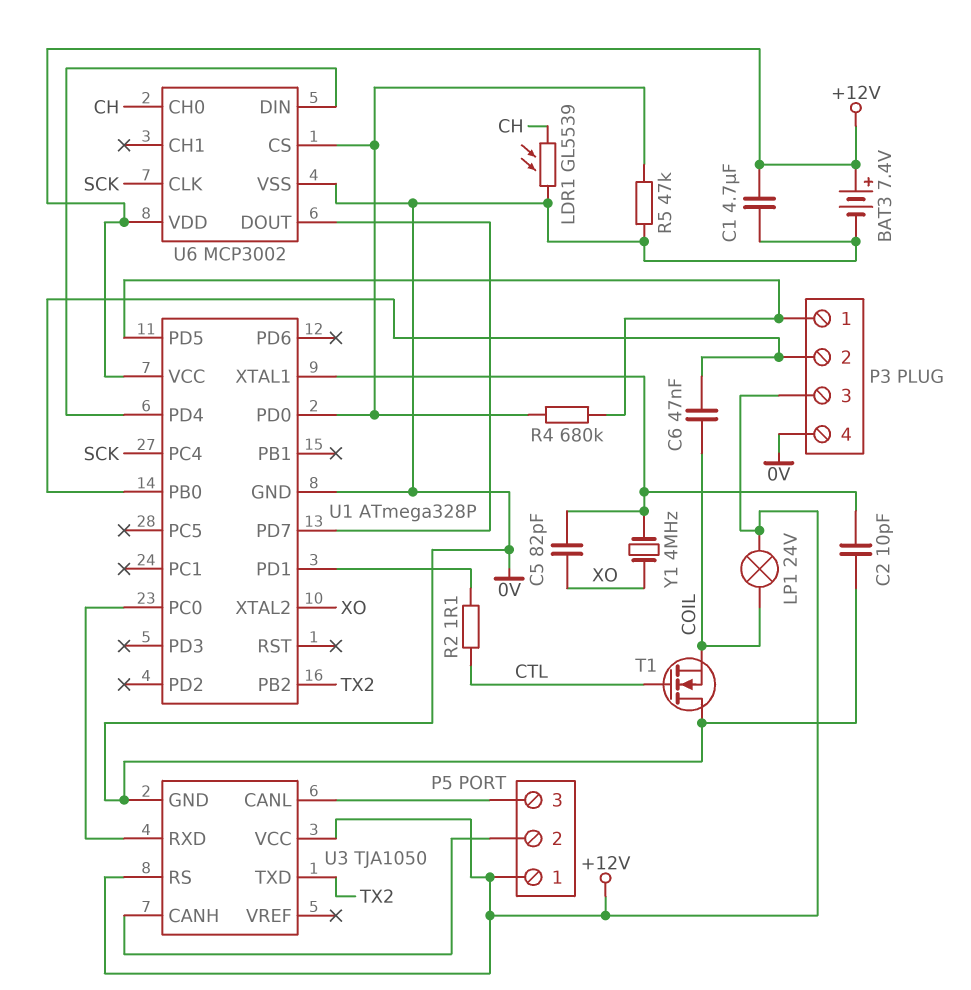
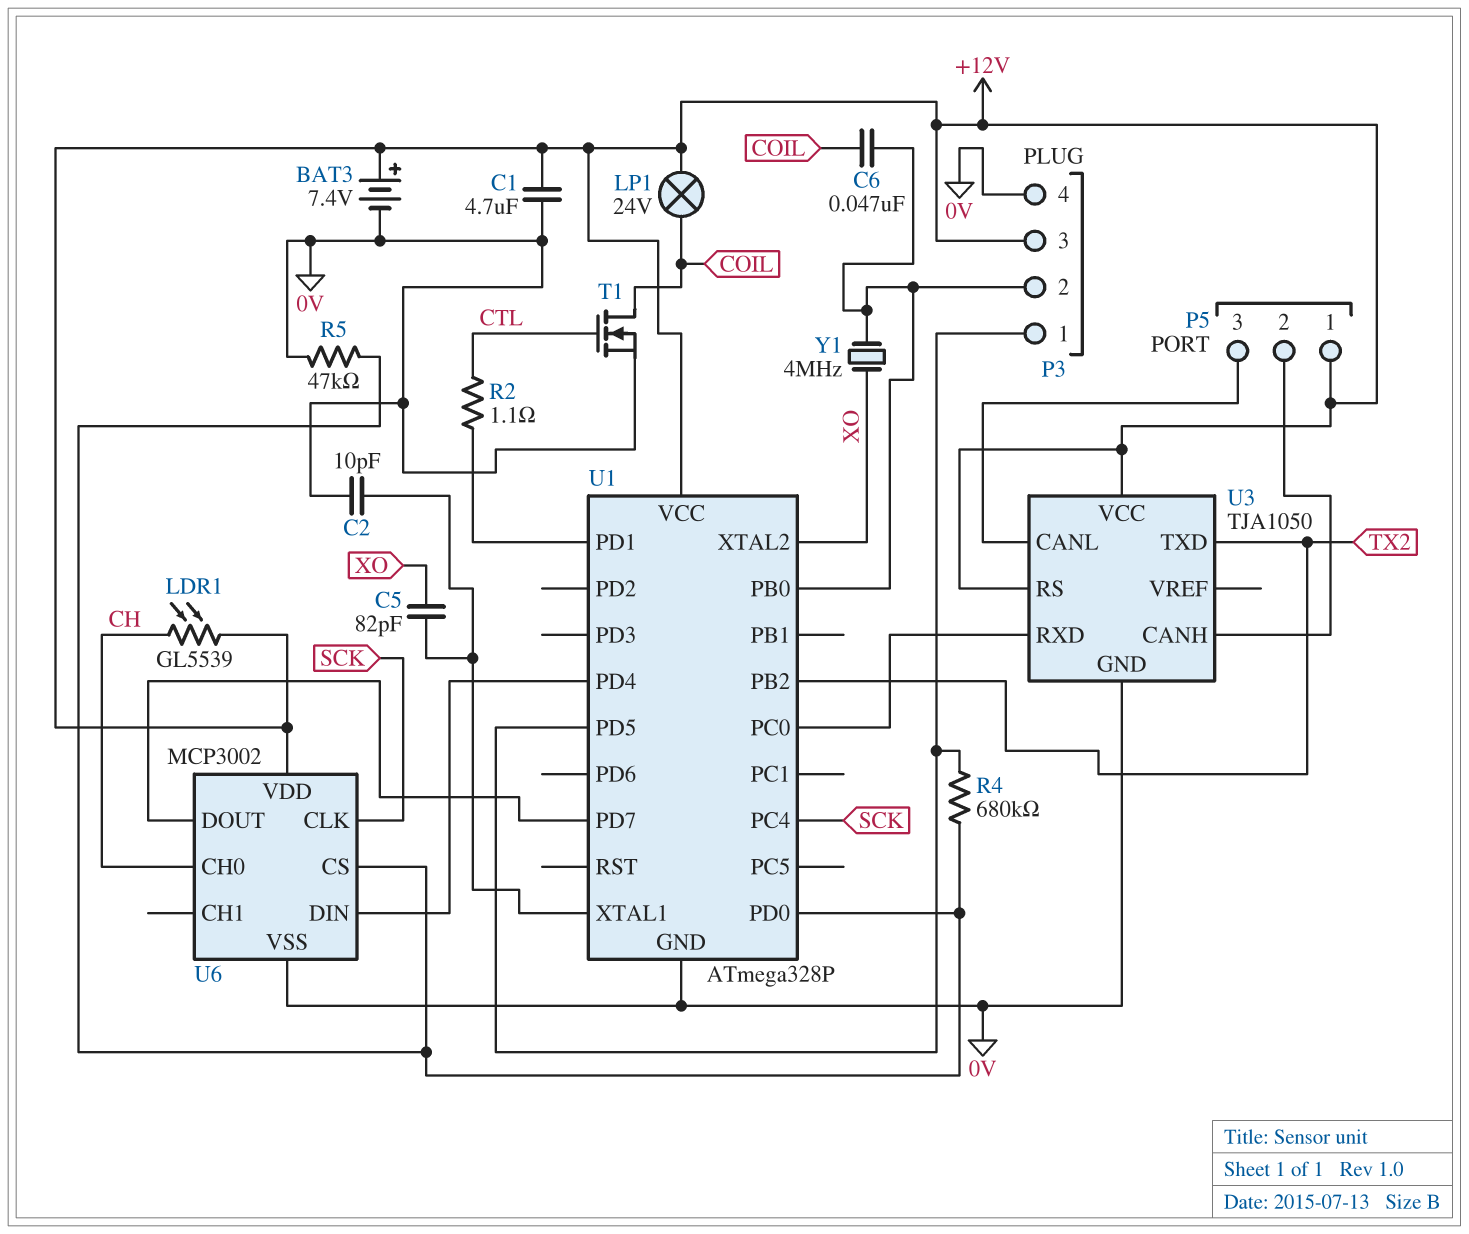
LDR1: GL5539 (0V, CH) -> GL5539 (+12V, CH)
T1: NMOS (G CTL, D 0V, S COIL) -> NMOS (G CTL, D COIL, S 0V)
Y1: 4MHz (U1/XTAL1, XO) -> 4MHz (P3/2, XO)

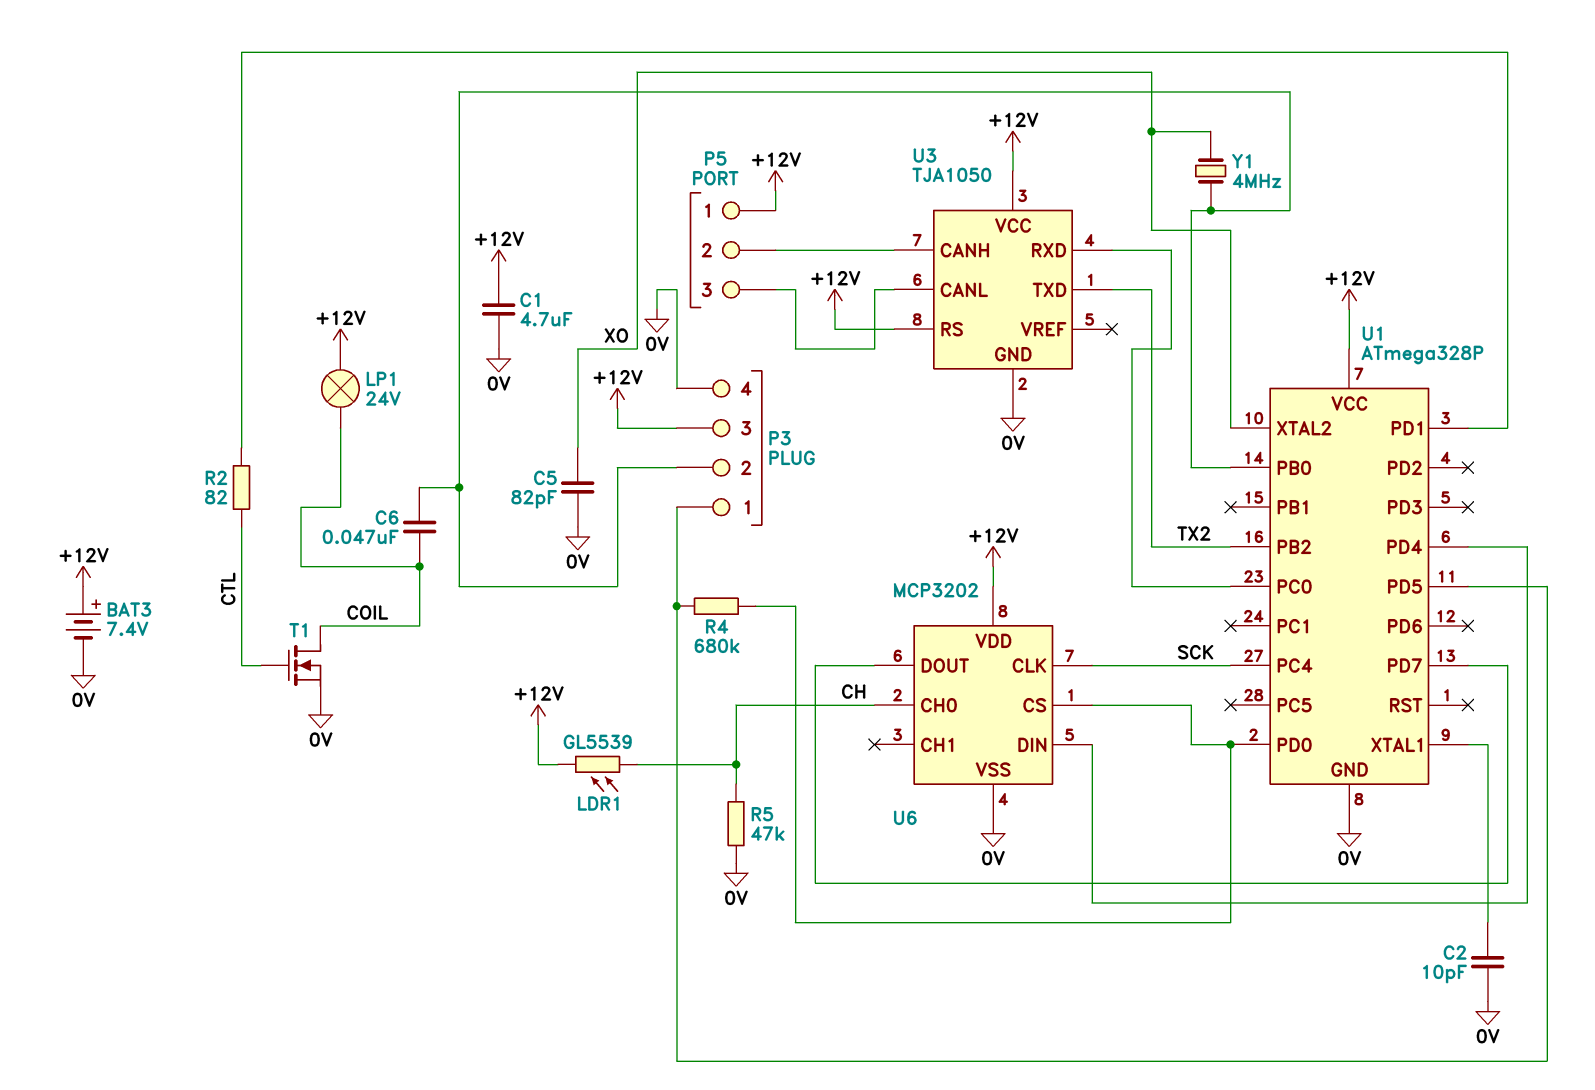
C5: 82pF (U1/XTAL1, XO) -> 82pF (0V, XO)
R2: 1.1 (CTL, U1/PD1) -> 82 (CTL, U1/PD1)
R5: 47k (0V, U1/PD0) -> 47k (0V, CH)
U6: MCP3002 -> MCP3202

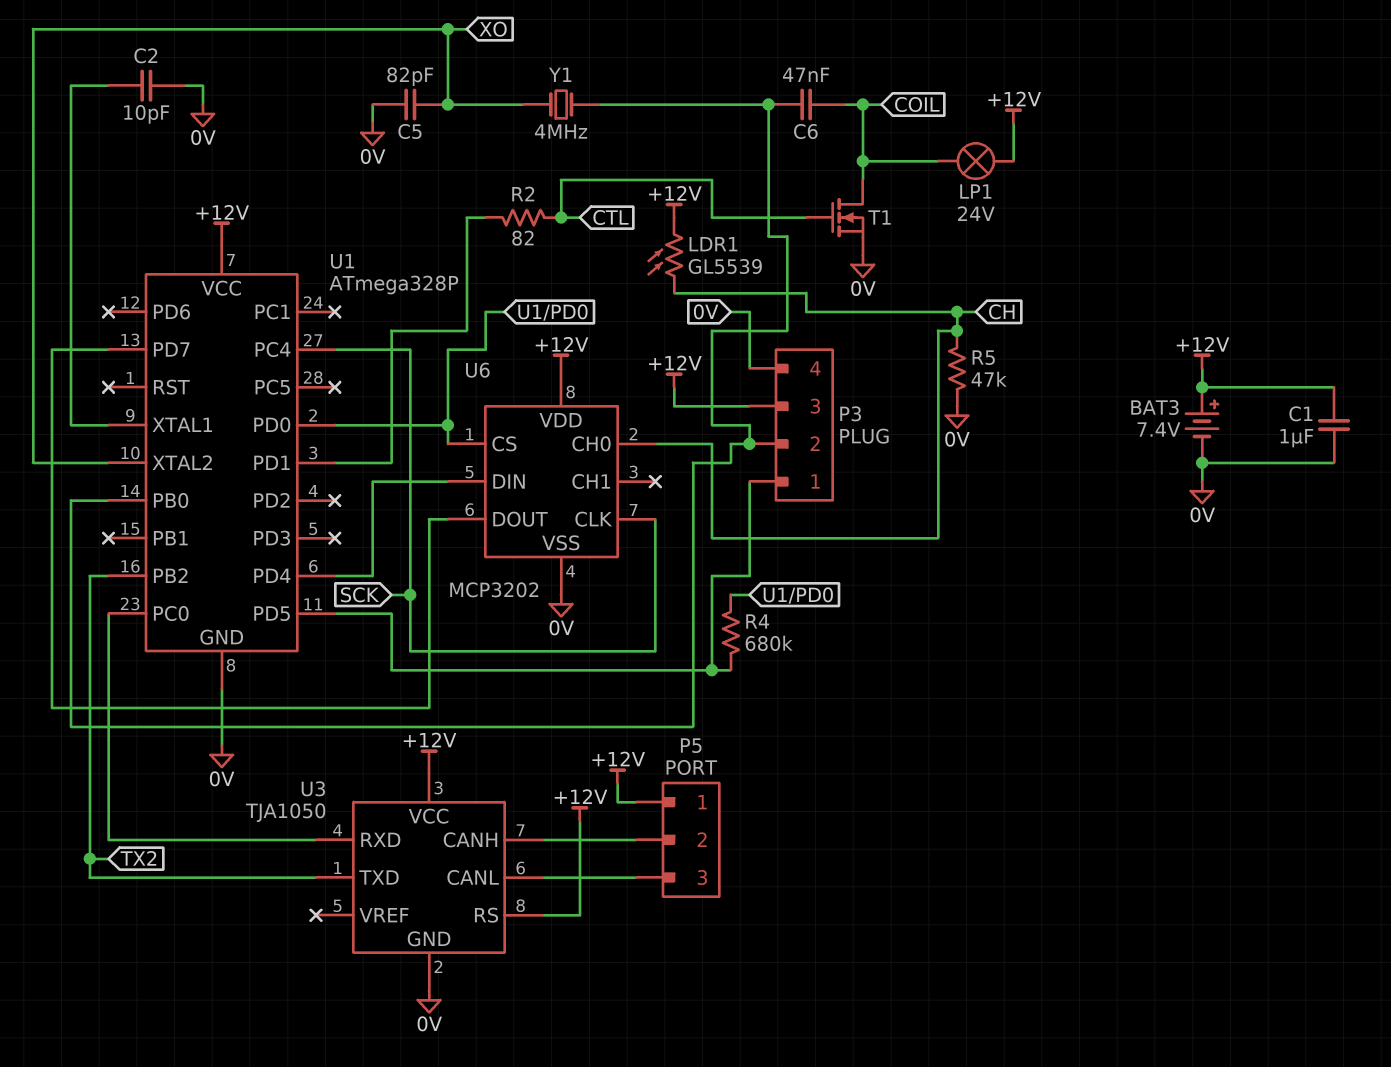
C1: 4.7uF (+12V, 0V) -> 1uF (+12V, 0V)

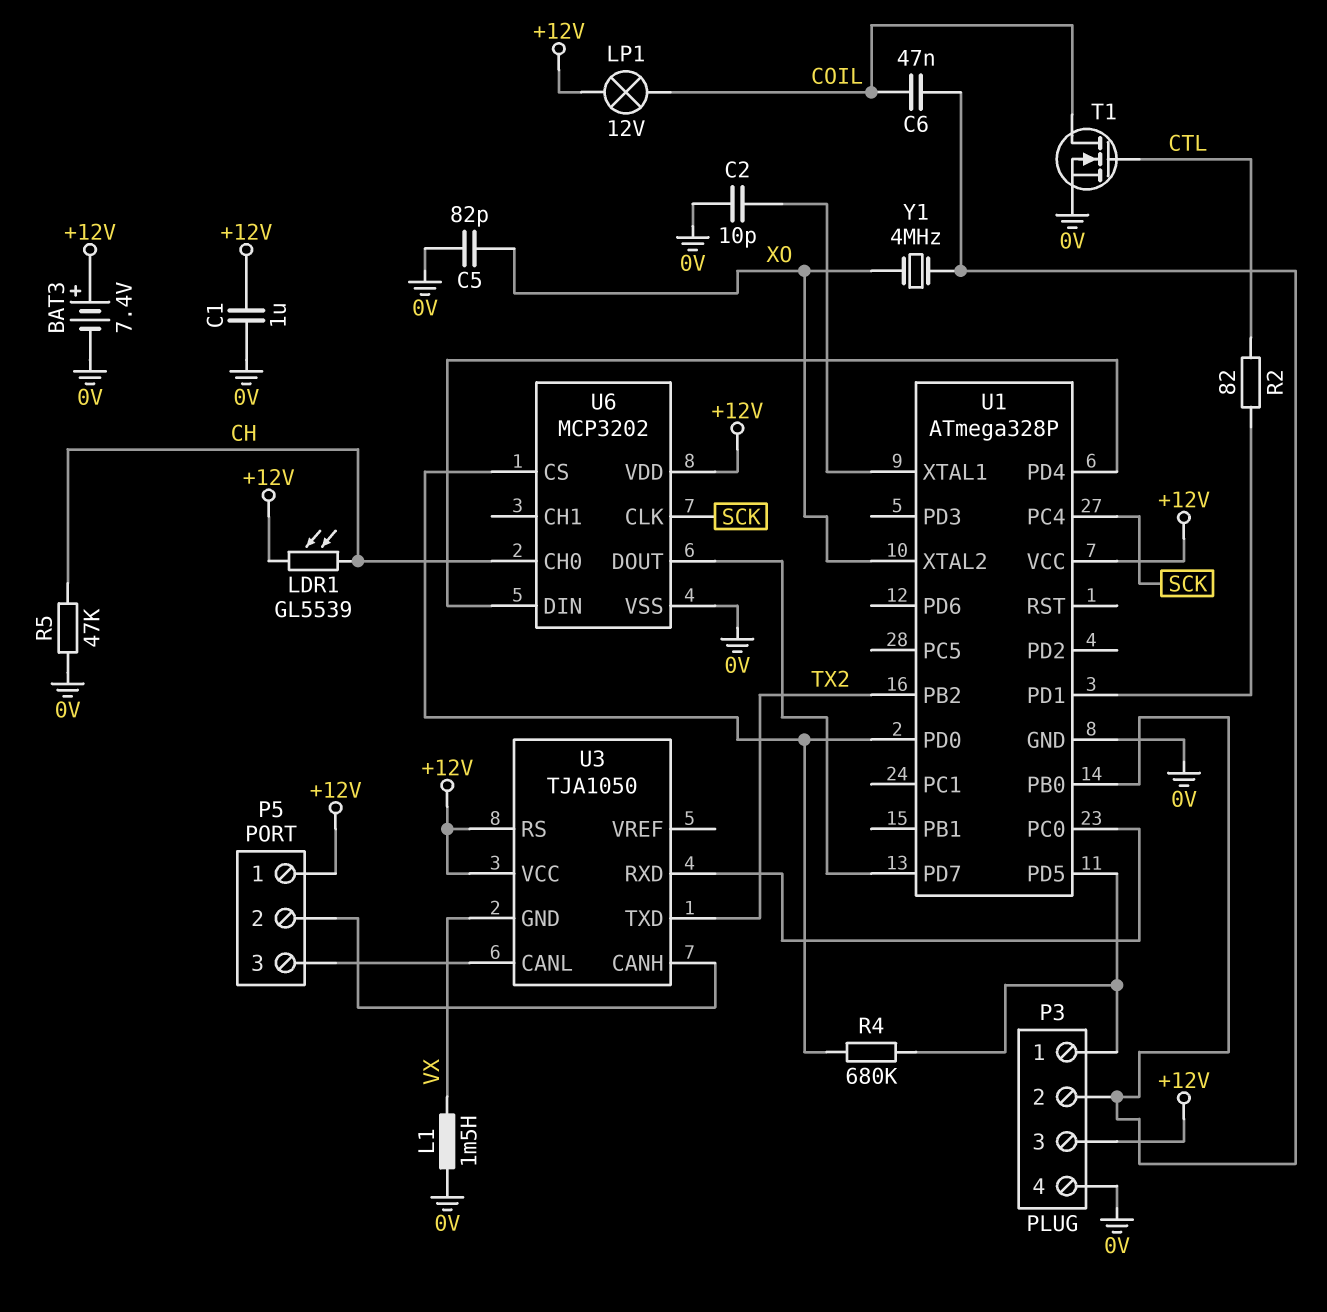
L1: none -> 1.5mH (0V, VX)
LP1: lamp 24V (+12V, COIL) -> lamp 12V (+12V, COIL)
U3 pin GND: 0V -> VX

